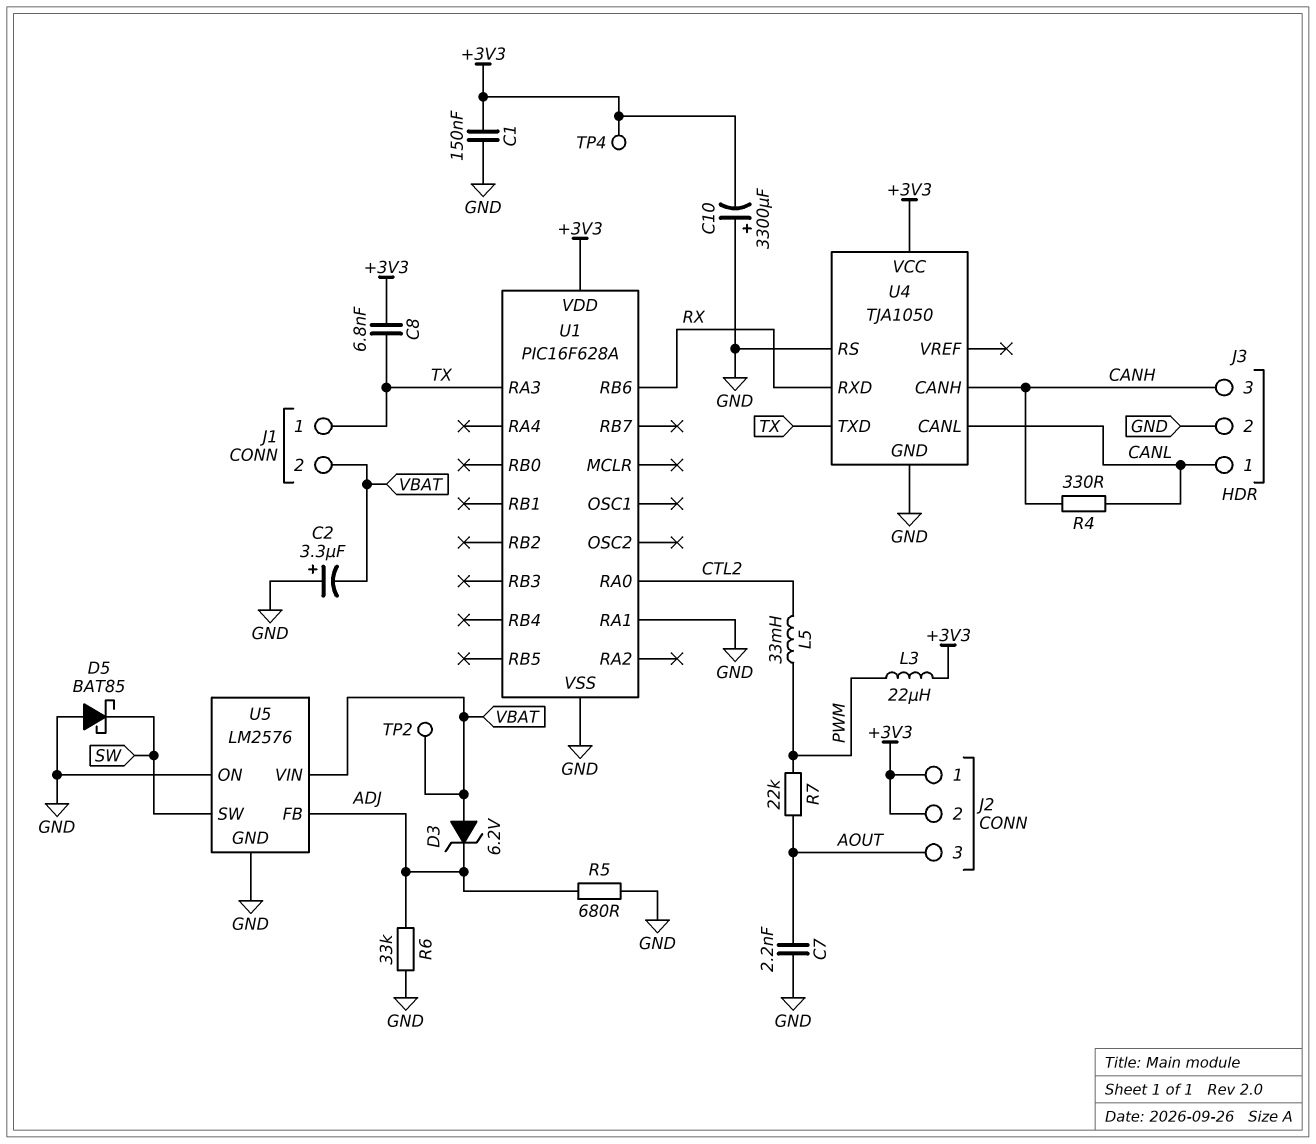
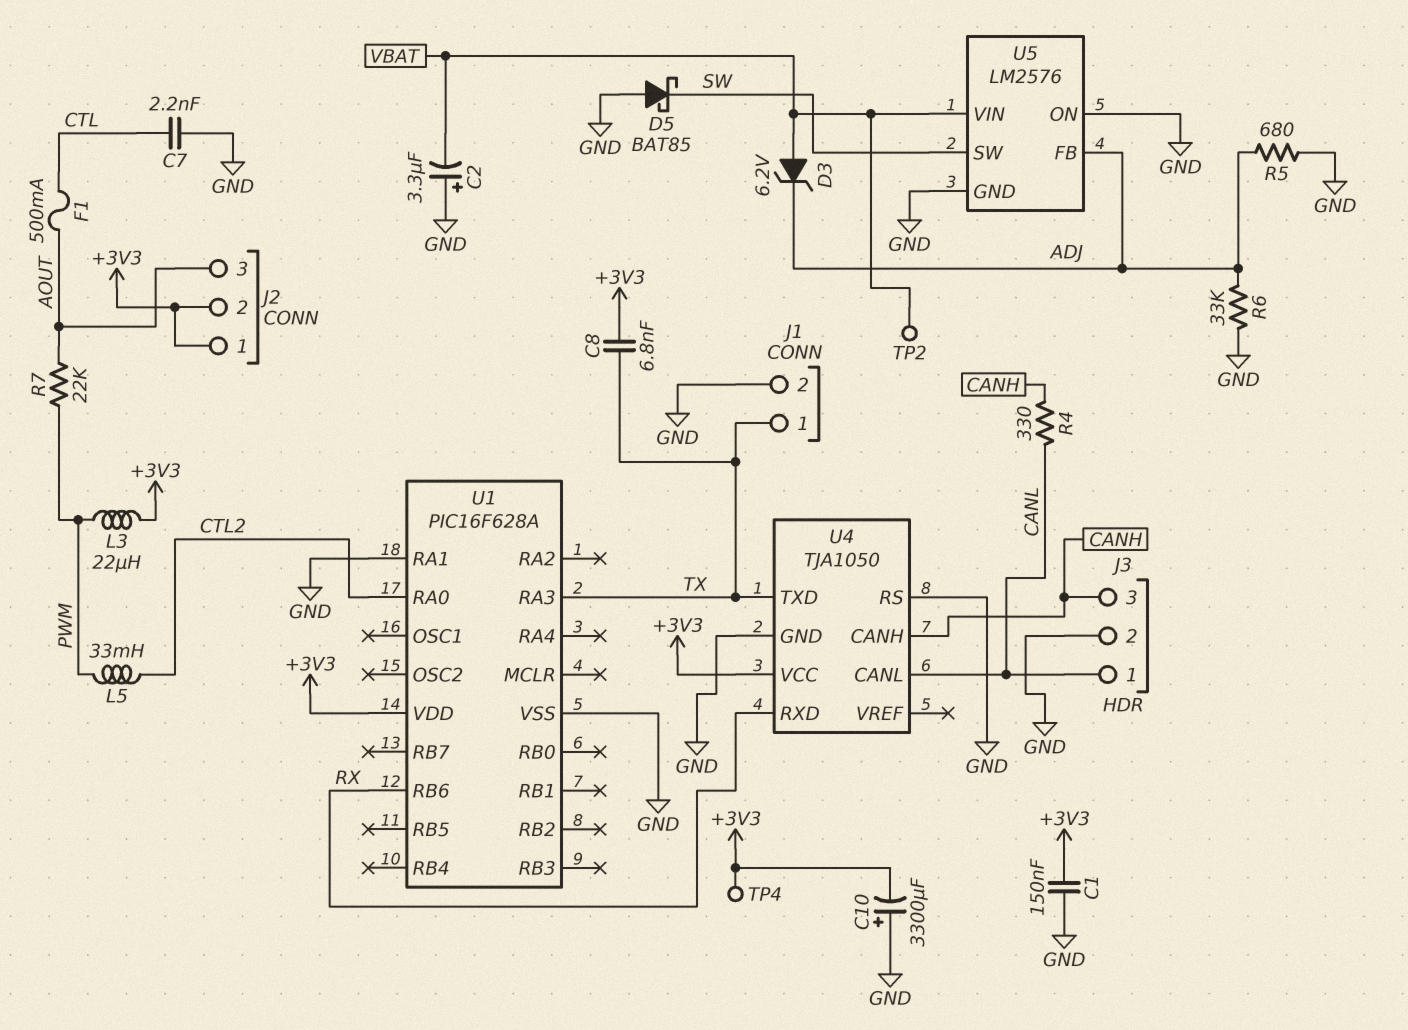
C7: 2.2nF (AOUT, GND) -> 2.2nF (CTL, GND)
F1: none -> 500mA (AOUT, CTL)
J1 pin 2: VBAT -> GND

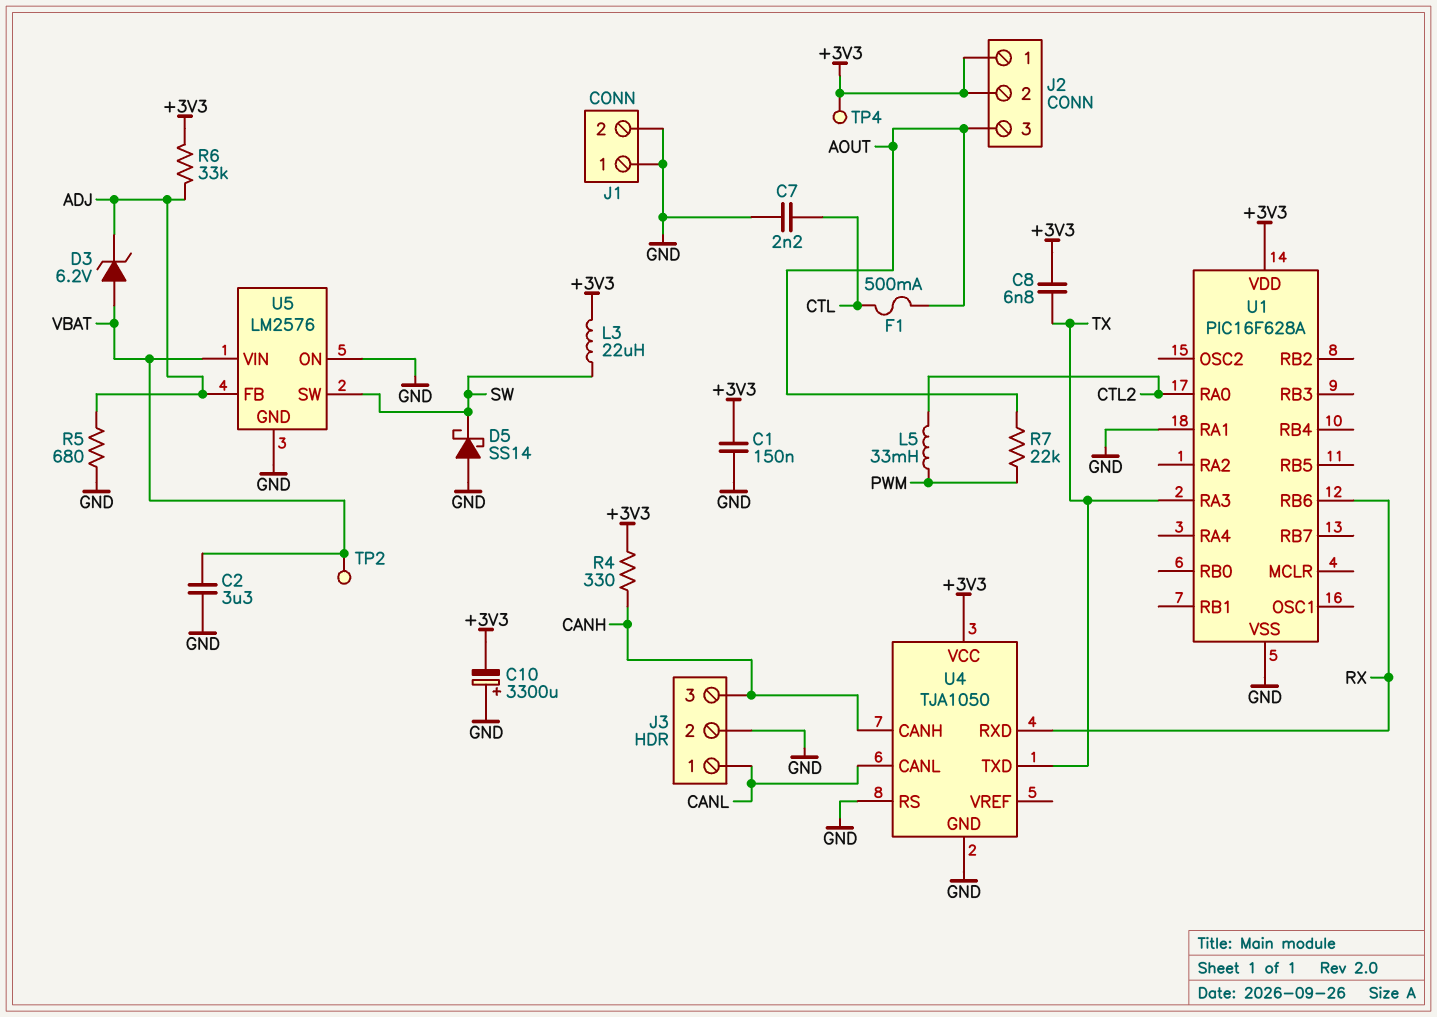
C2: 3.3uF (plus GND, minus VBAT) -> 3.3uF (GND, VBAT)
D5: schottky BAT85 (A GND, K SW) -> schottky SS14 (A GND, K SW)
J1 pin 1: TX -> GND
L3: 22uH (+3V3, PWM) -> 22uH (+3V3, SW)
R4: 330 (CANH, CANL) -> 330 (+3V3, CANH)
R6: 33k (ADJ, GND) -> 33k (+3V3, ADJ)

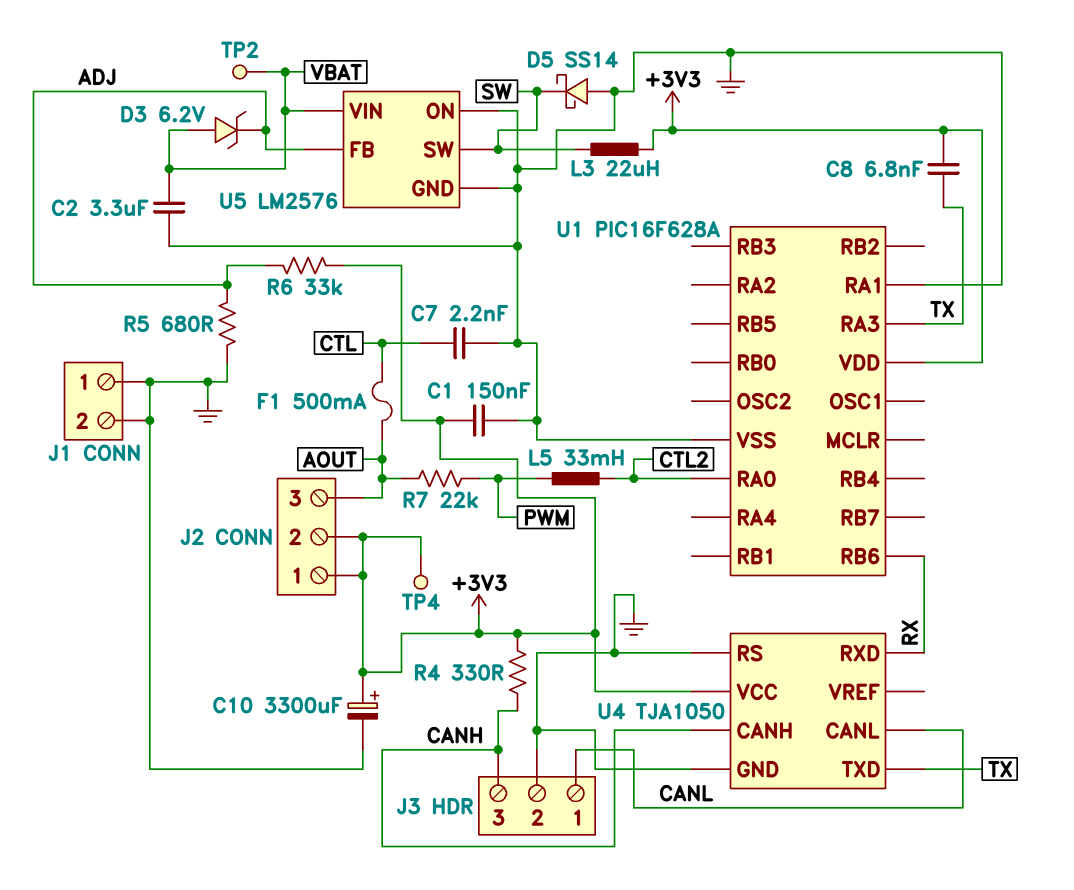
C10: 3300uF (plus GND, minus +3V3) -> 3300uF (plus +3V3, minus GND)

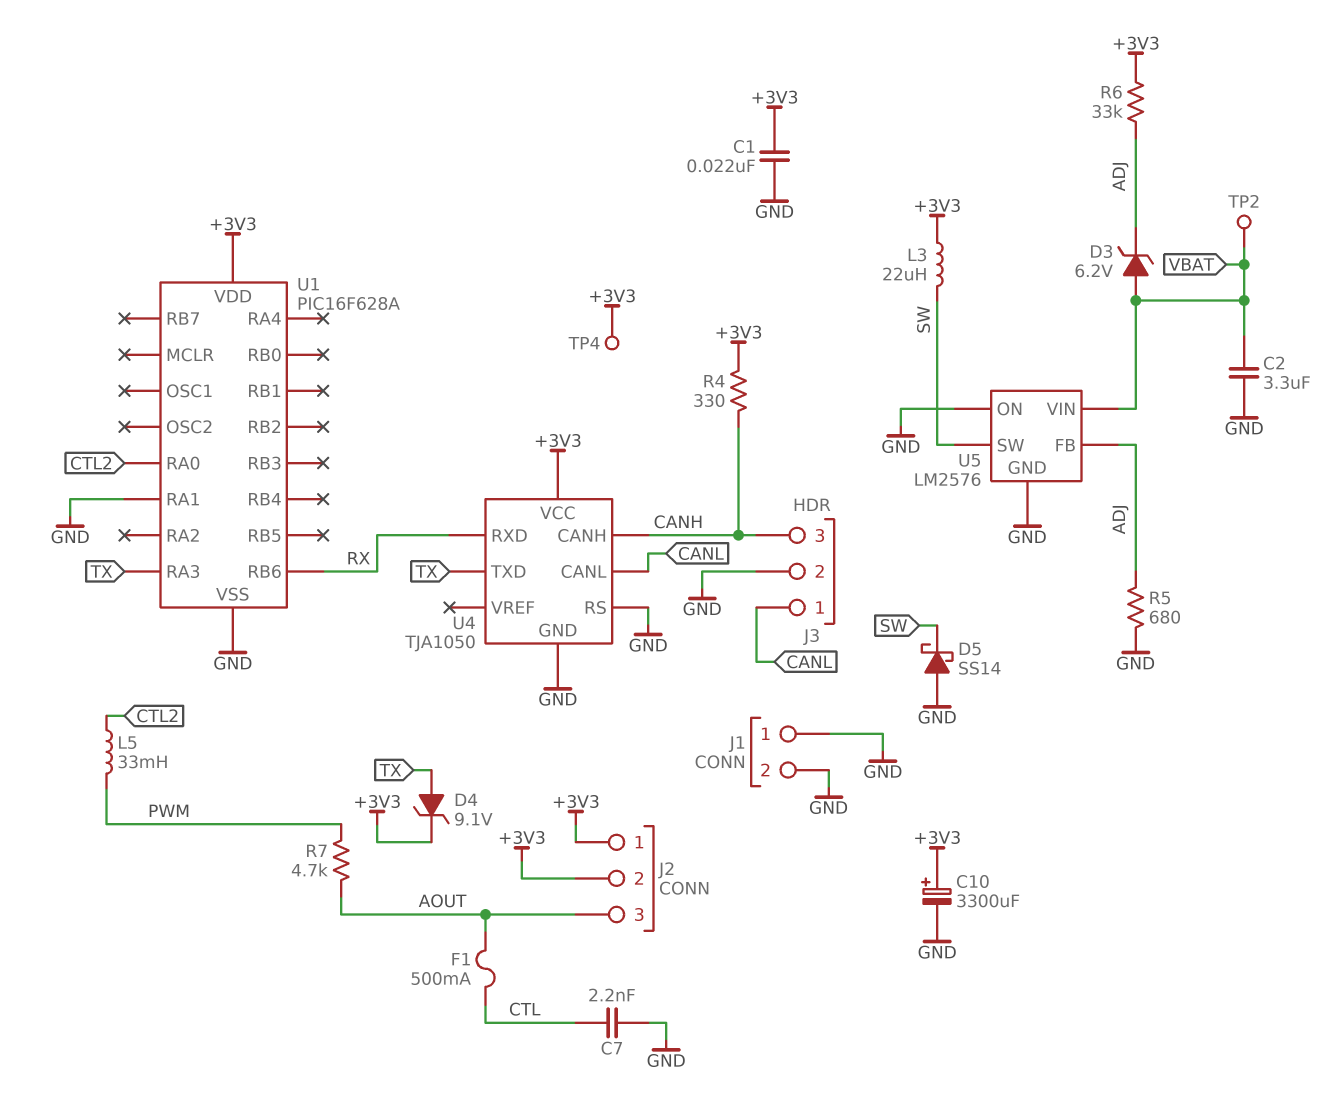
C1: 150nF (+3V3, GND) -> 22nF (+3V3, GND)
C8: 6.8nF (+3V3, TX) -> none
D4: none -> zener 9.1V (A TX, K +3V3)
R7: 22k (AOUT, PWM) -> 4.7k (AOUT, PWM)

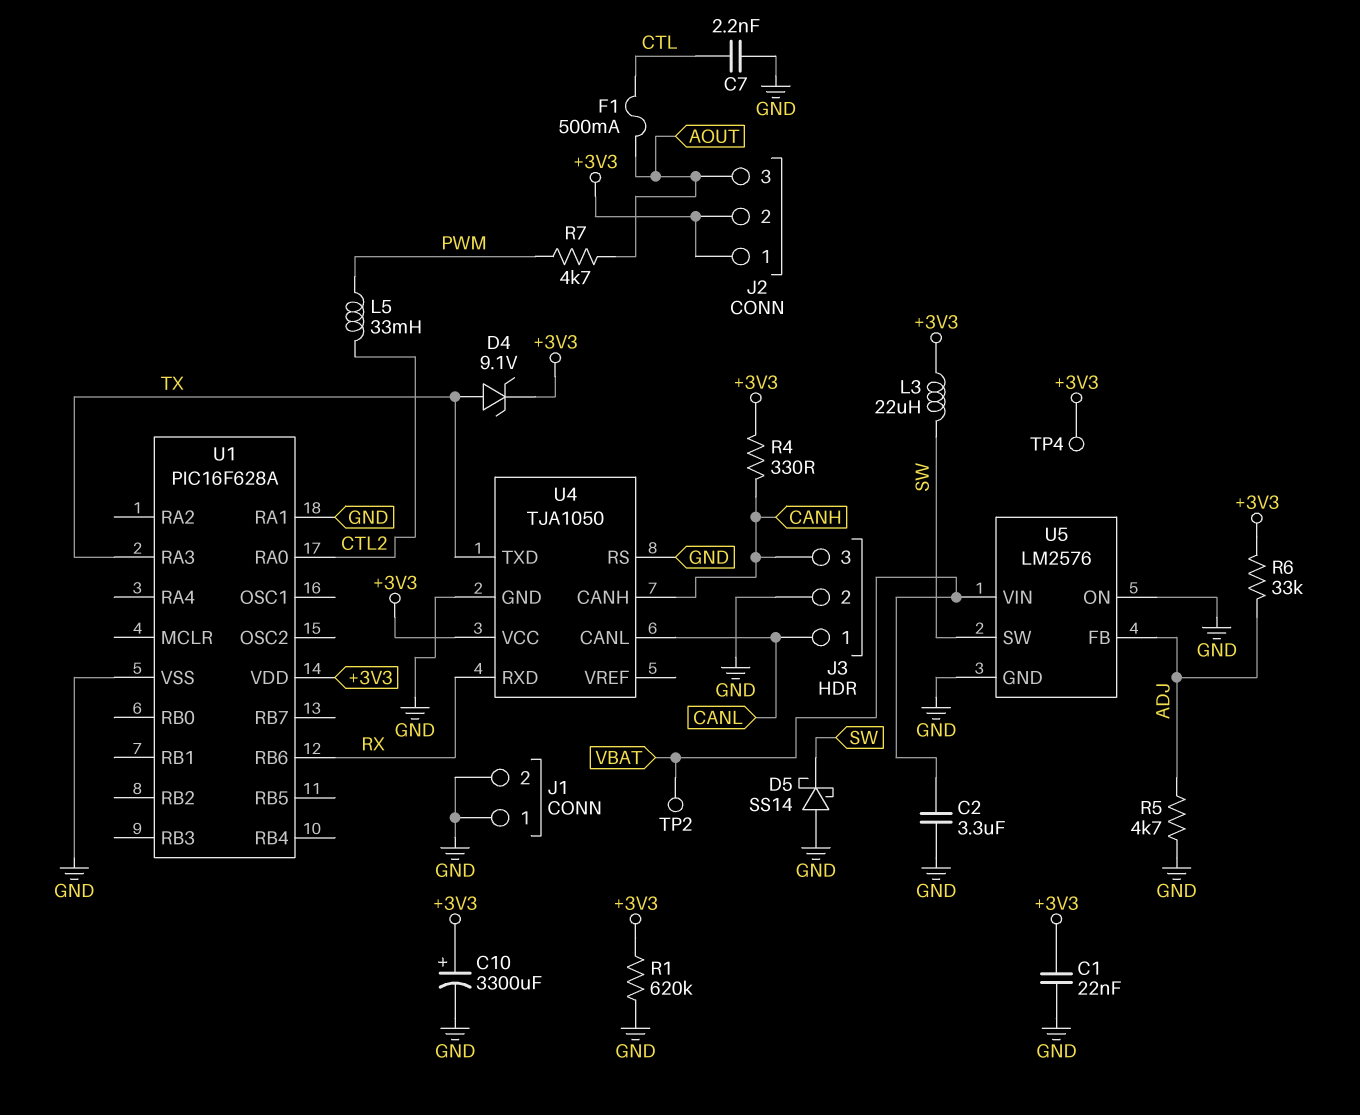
D3: zener 6.2V (A VBAT, K ADJ) -> none
R1: none -> 620k (+3V3, GND)
R5: 680 (ADJ, GND) -> 4.7k (ADJ, GND)

